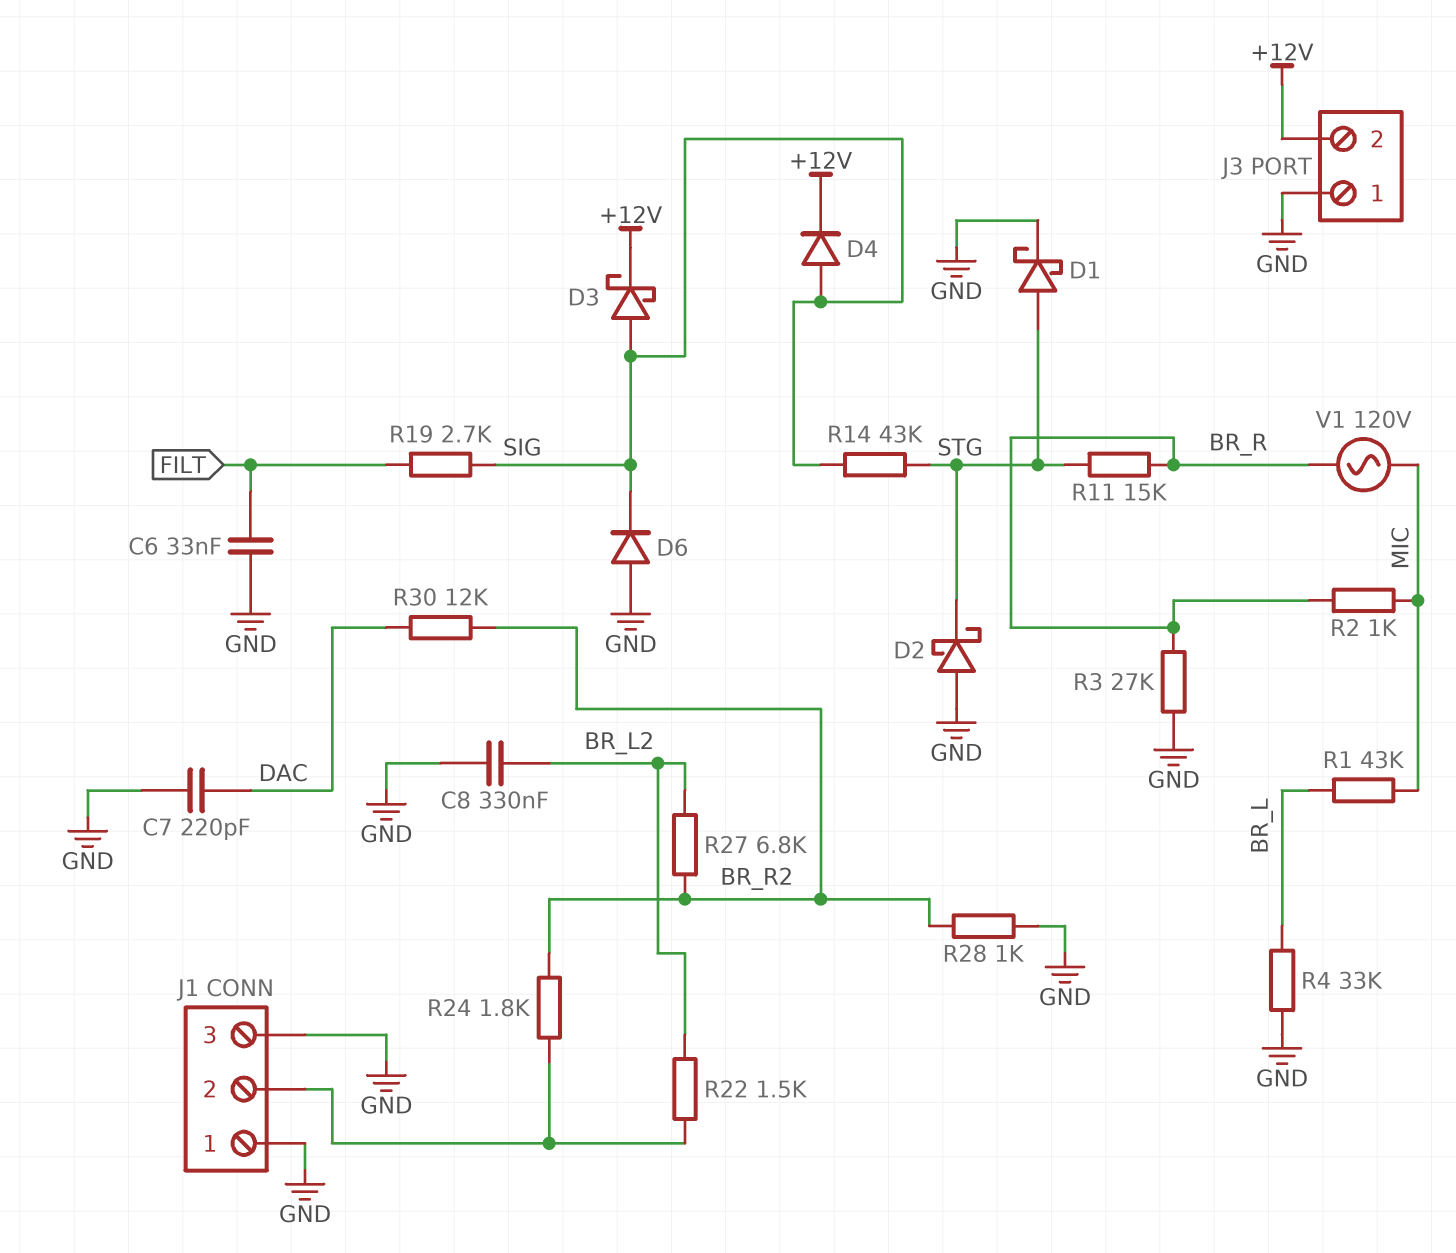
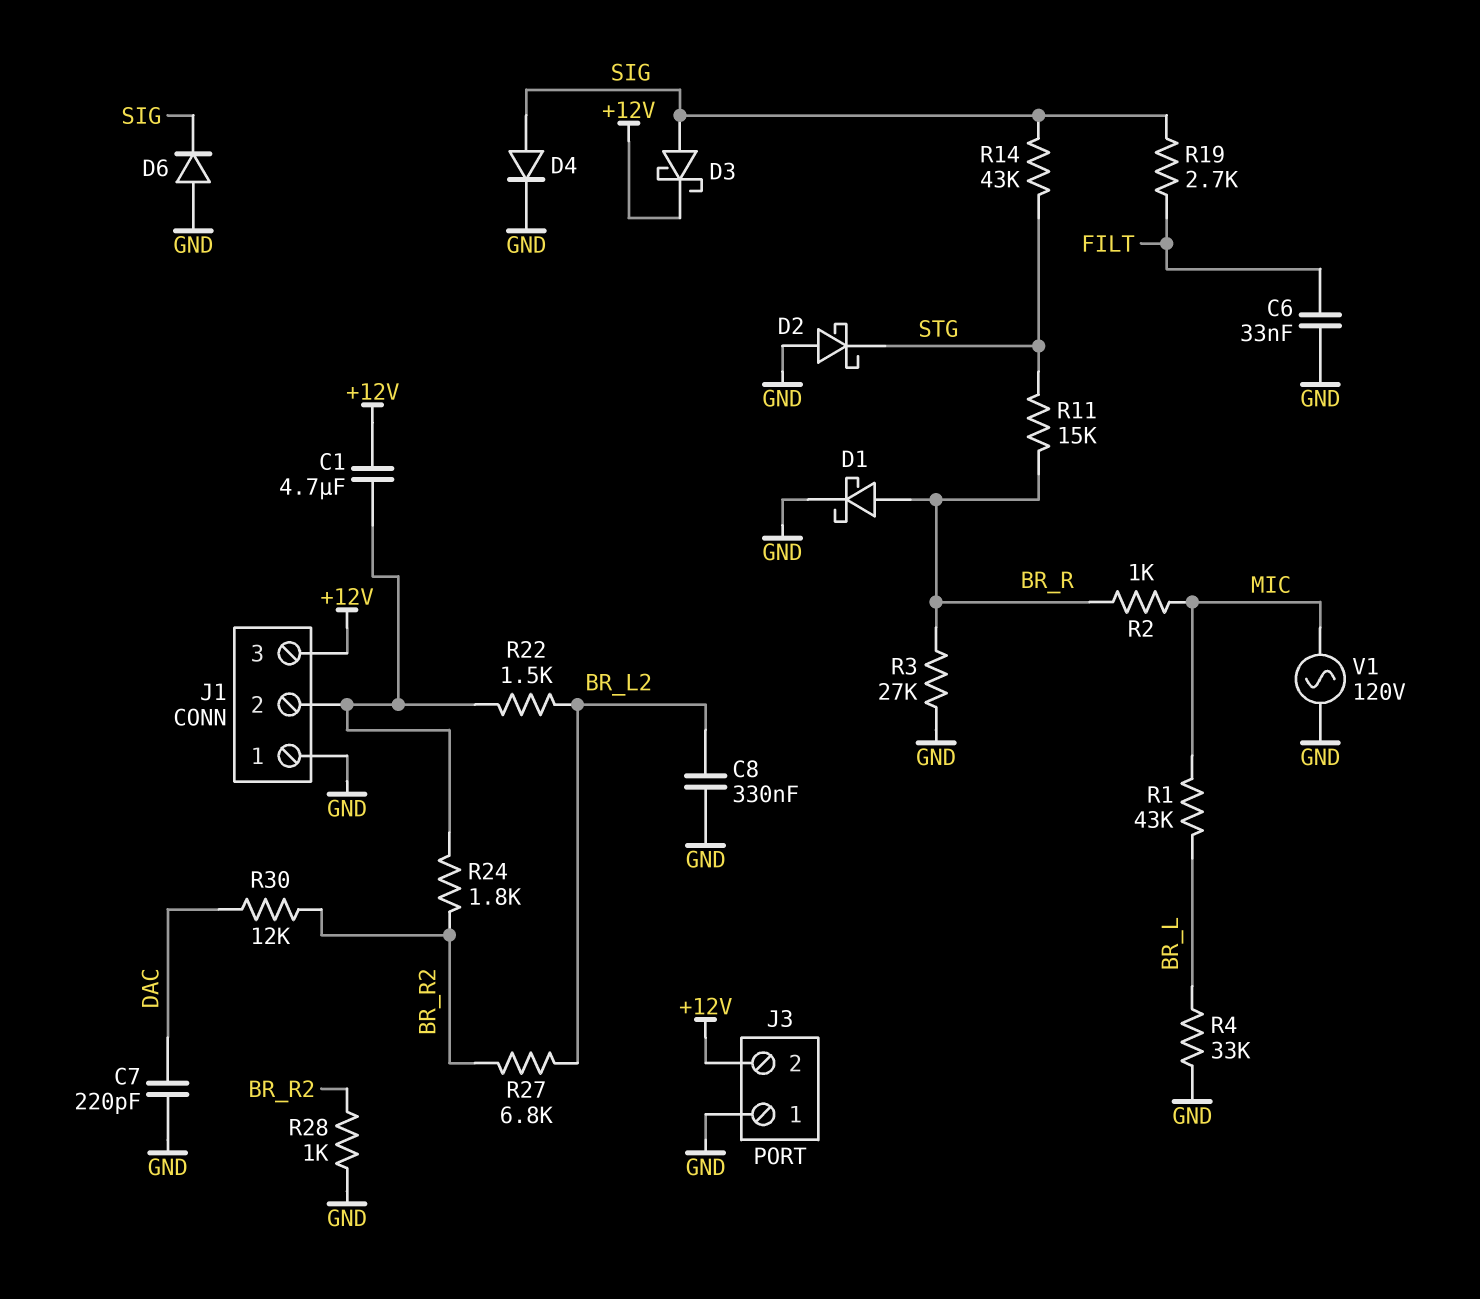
C1: none -> 4.7uF (+12V, J1/2)
D1: schottky (A STG, K GND) -> schottky (A BR_R, K GND)
D4: diode (A SIG, K +12V) -> diode (A SIG, K GND)
J1 pin 3: GND -> +12V
V1: AC 120V (BR_R, MIC) -> AC 120V (GND, MIC)

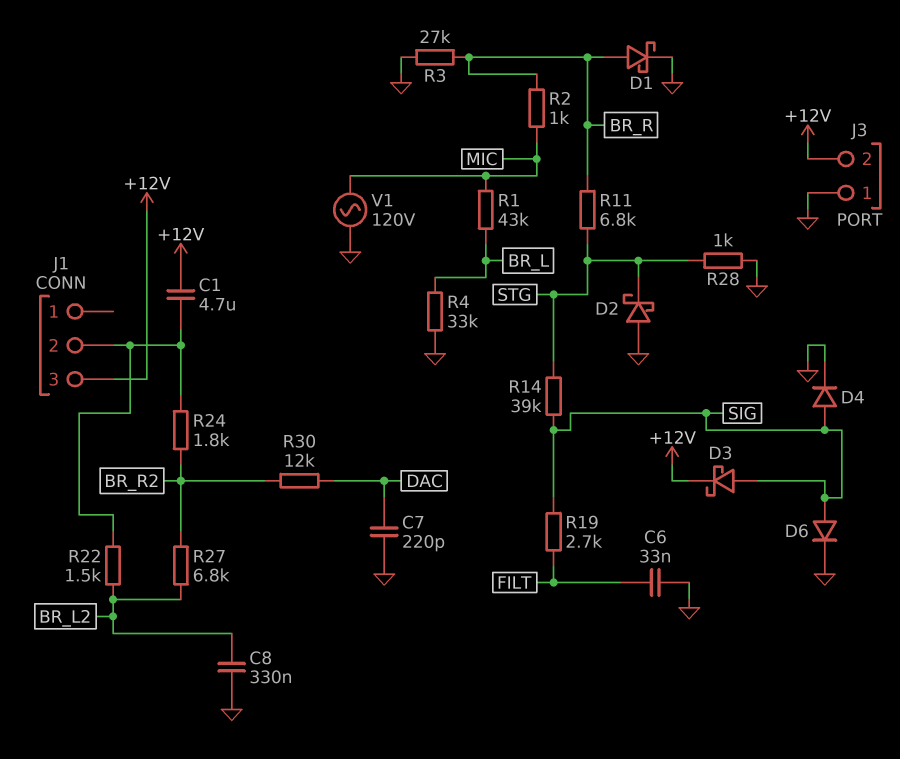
D6: diode (A GND, K SIG) -> diode (A SIG, K GND)
J1 pin 1: GND -> none
R11: 15k (BR_R, STG) -> 6.8k (BR_R, STG)
R14: 43k (SIG, STG) -> 39k (SIG, STG)
R28: 1k (BR_R2, GND) -> 1k (GND, STG)

